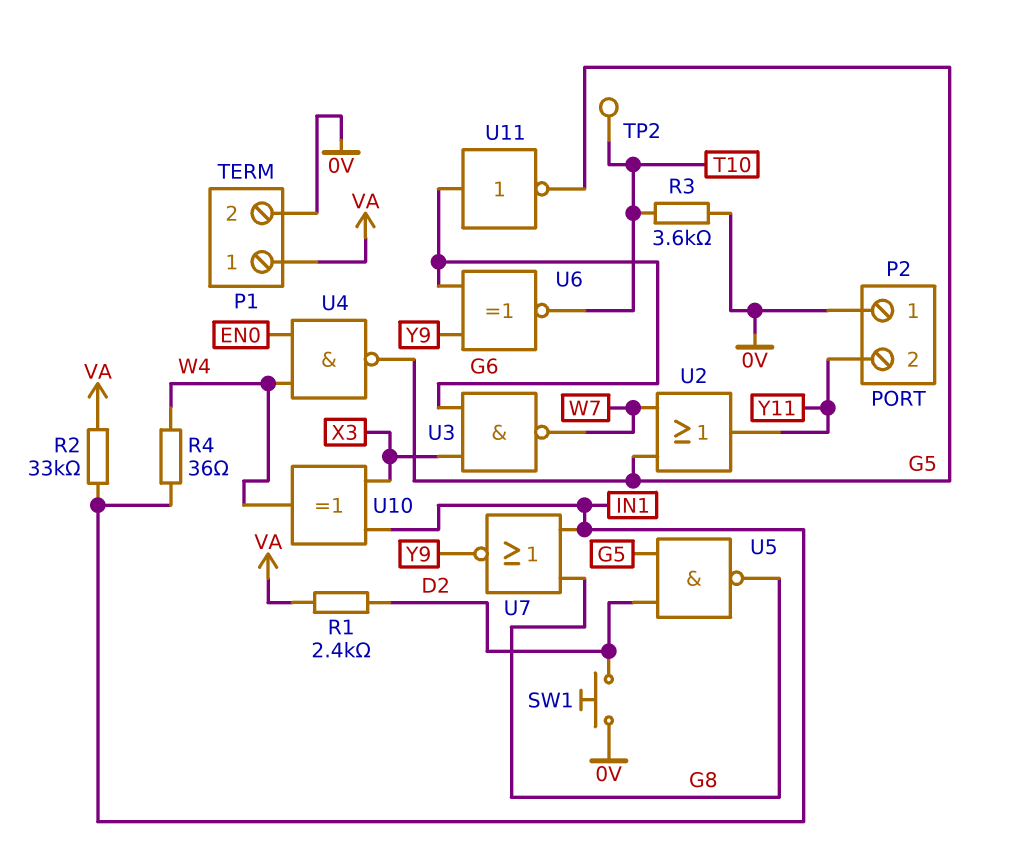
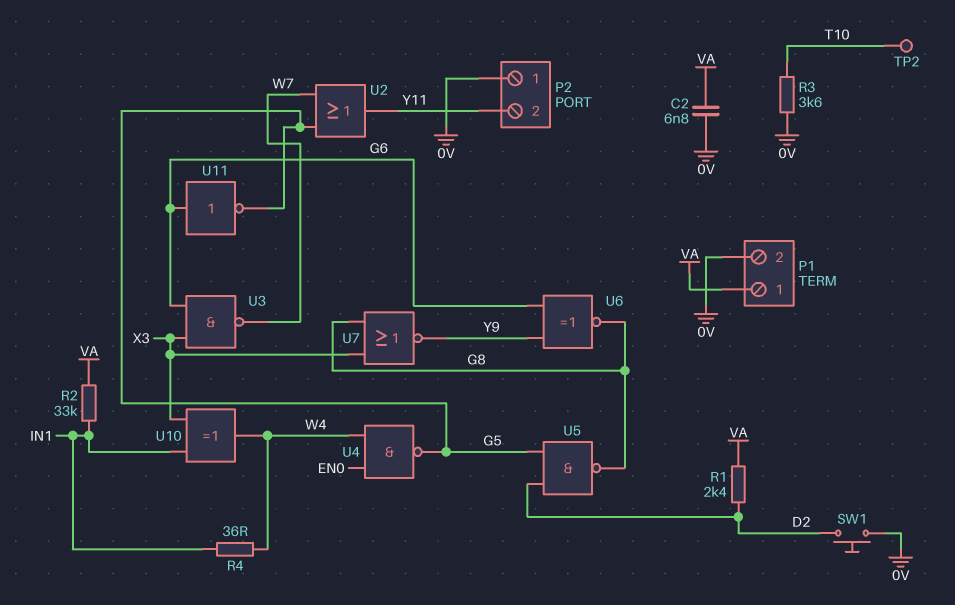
C2: none -> 6.8nF (0V, VA)
U6: XNOR (in G6, in Y9, out T10) -> XNOR (in G6, in Y9, out G8)
U7: NOR (in G8, in IN1, out Y9) -> NOR (in G8, in X3, out Y9)

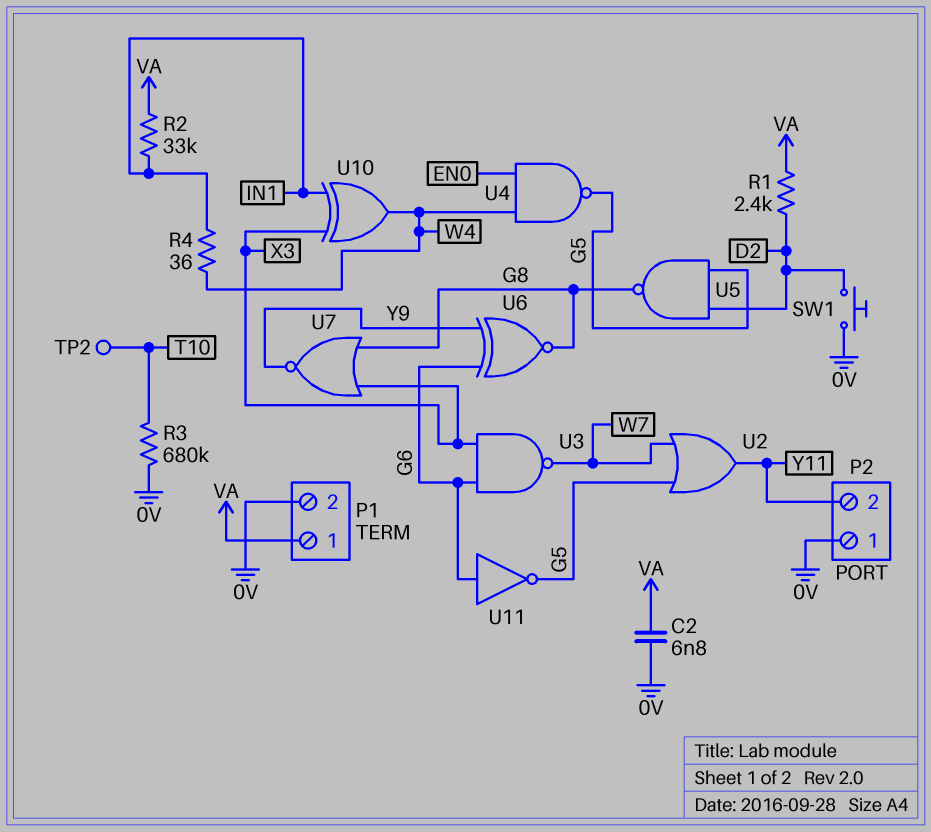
R3: 3.6k (0V, T10) -> 680k (0V, T10)

